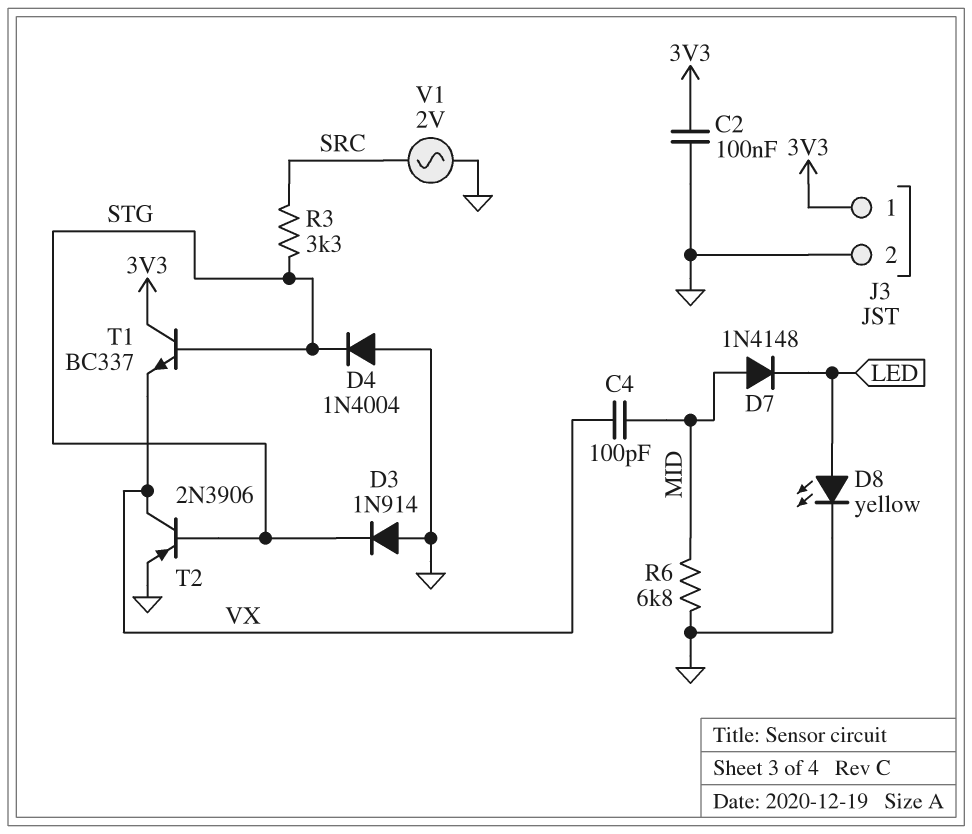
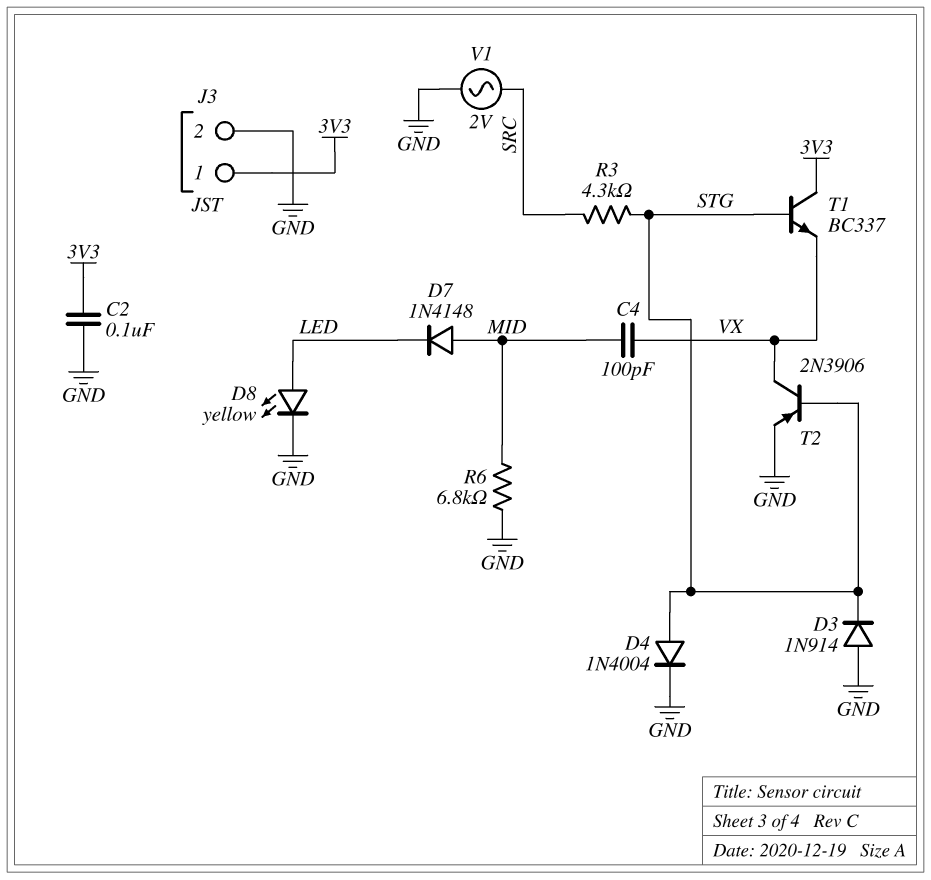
D4: diode 1N4004 (A GND, K STG) -> diode 1N4004 (A STG, K GND)
R3: 3.3k (SRC, STG) -> 4.3k (SRC, STG)

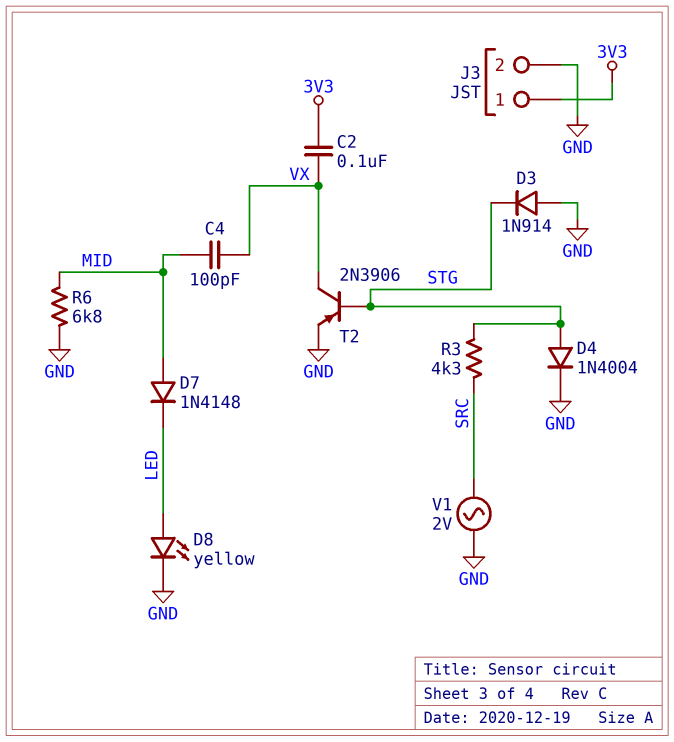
C2: 100nF (3V3, GND) -> 100nF (3V3, VX)
T1: NPN BC337 (B STG, C 3V3, E VX) -> none

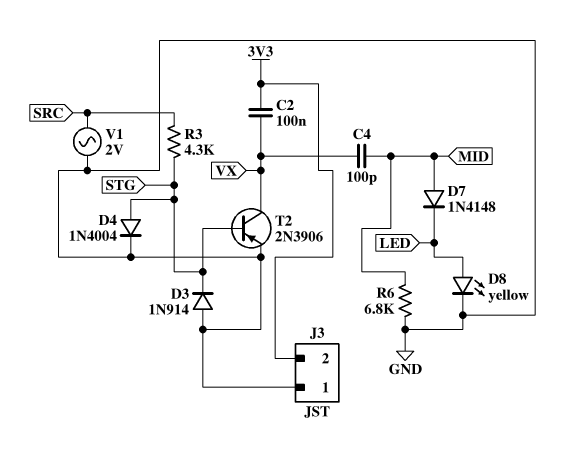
J3 pin 1: 3V3 -> GND
J3 pin 2: GND -> 3V3

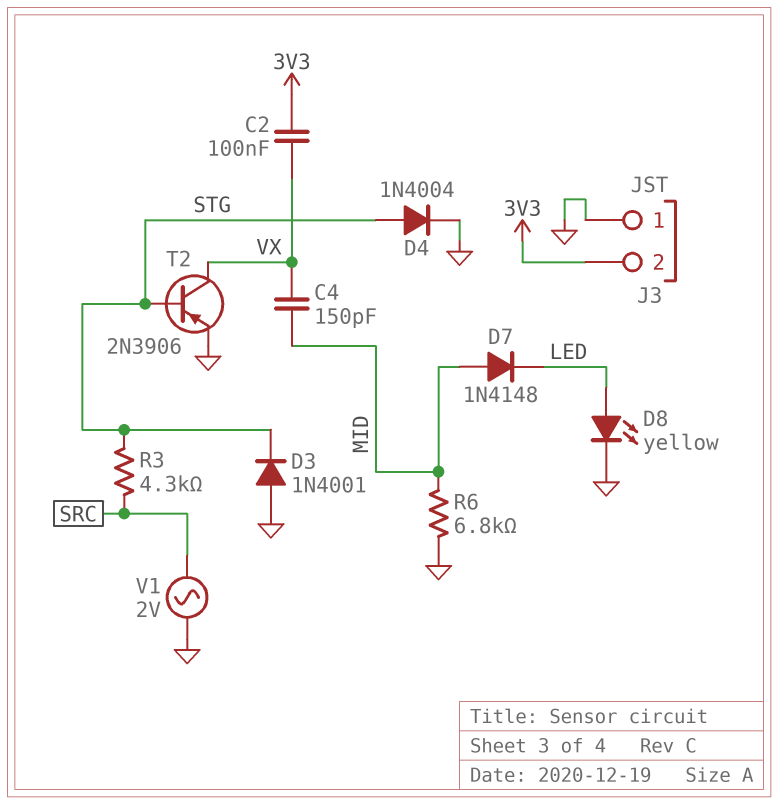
C4: 100pF (MID, VX) -> 150pF (MID, VX)
D3: diode 1N914 (A GND, K STG) -> diode 1N4001 (A GND, K STG)

